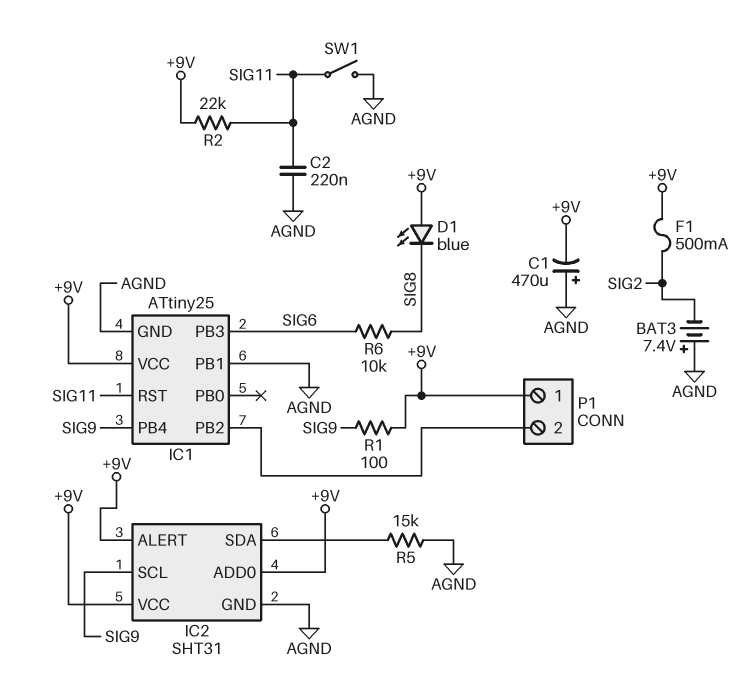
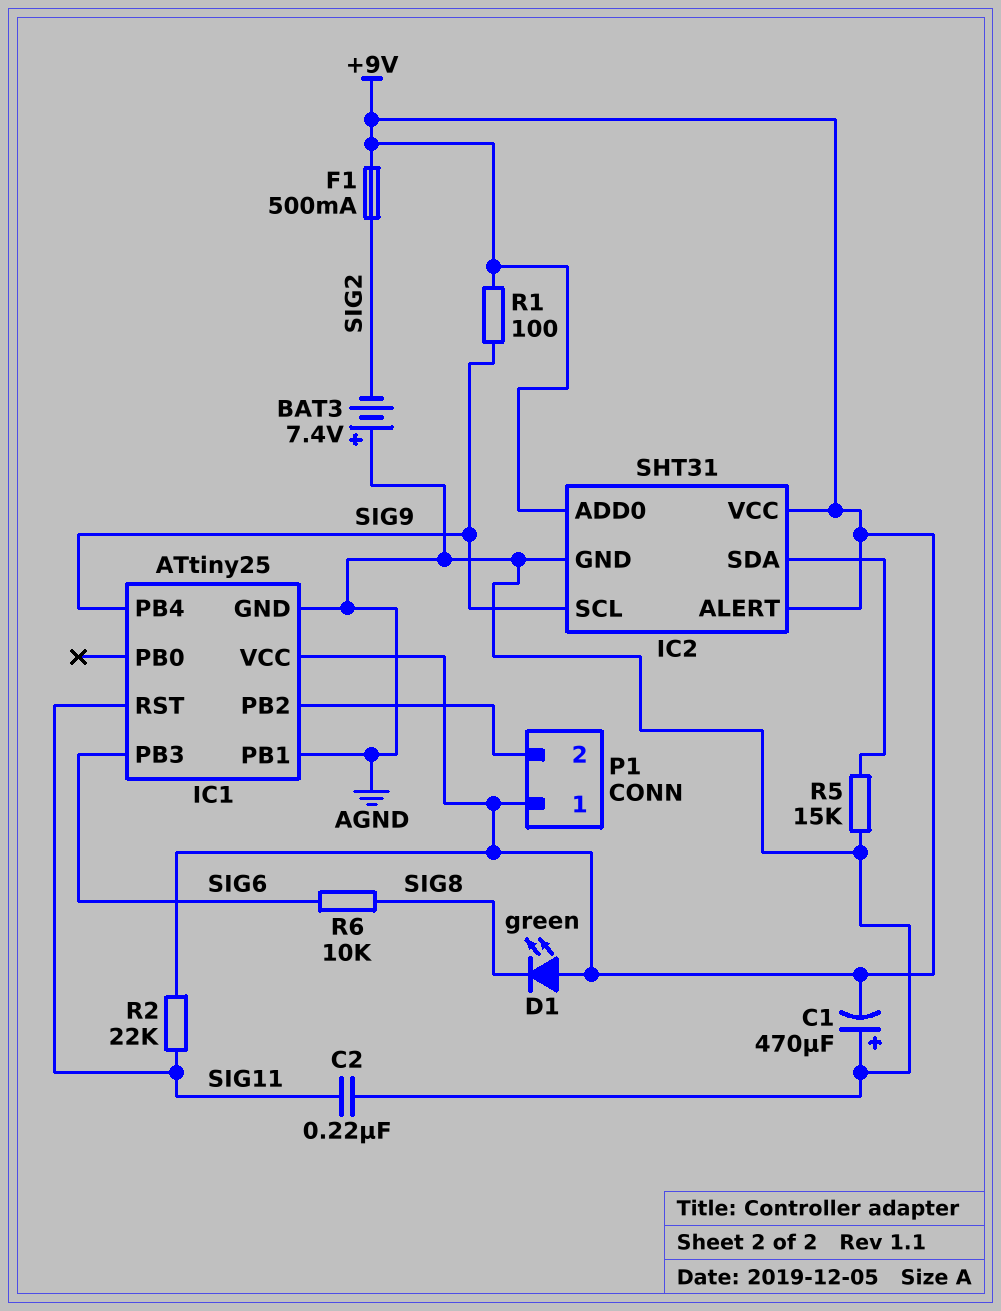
D1: LED blue (A +9V, K SIG8) -> LED green (A +9V, K SIG8)
SW1: switch (AGND, SIG11) -> none

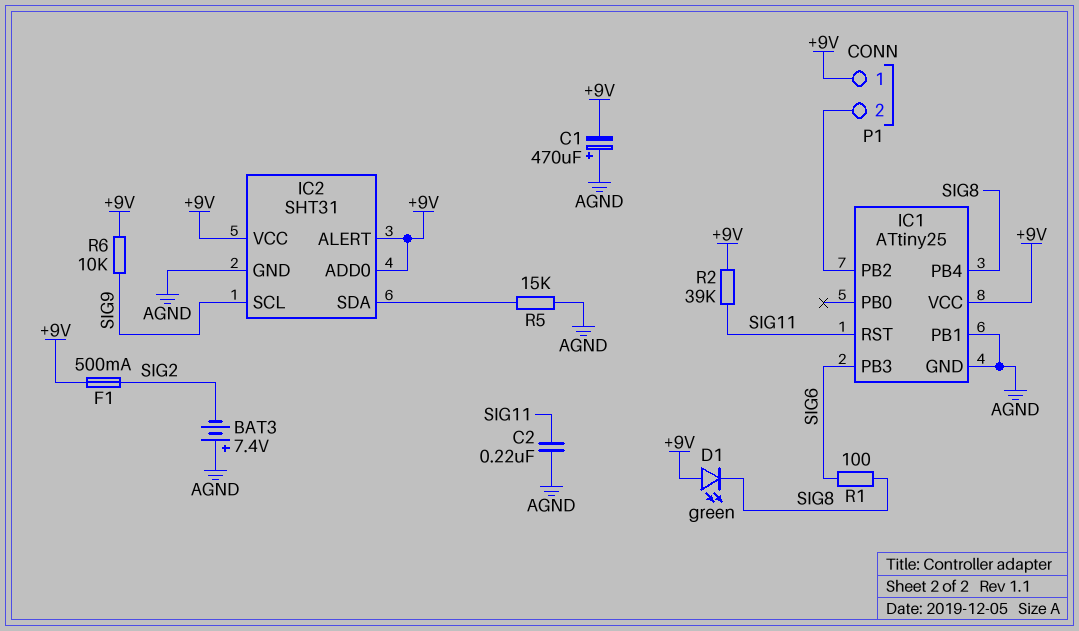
IC1 pin PB4: SIG9 -> SIG8
R1: 100 (+9V, SIG9) -> 100 (SIG6, SIG8)
R2: 22k (+9V, SIG11) -> 39k (+9V, SIG11)
R6: 10k (SIG6, SIG8) -> 10k (+9V, SIG9)

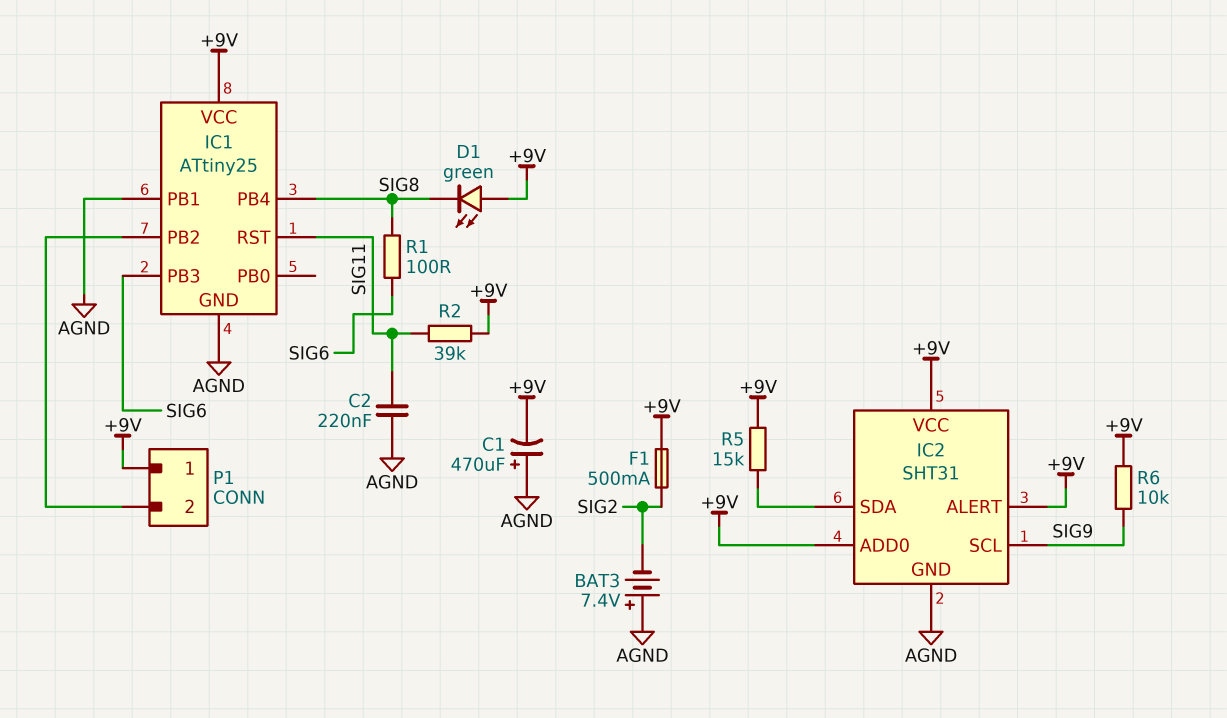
R5: 15k (AGND, IC2/SDA) -> 15k (+9V, IC2/SDA)

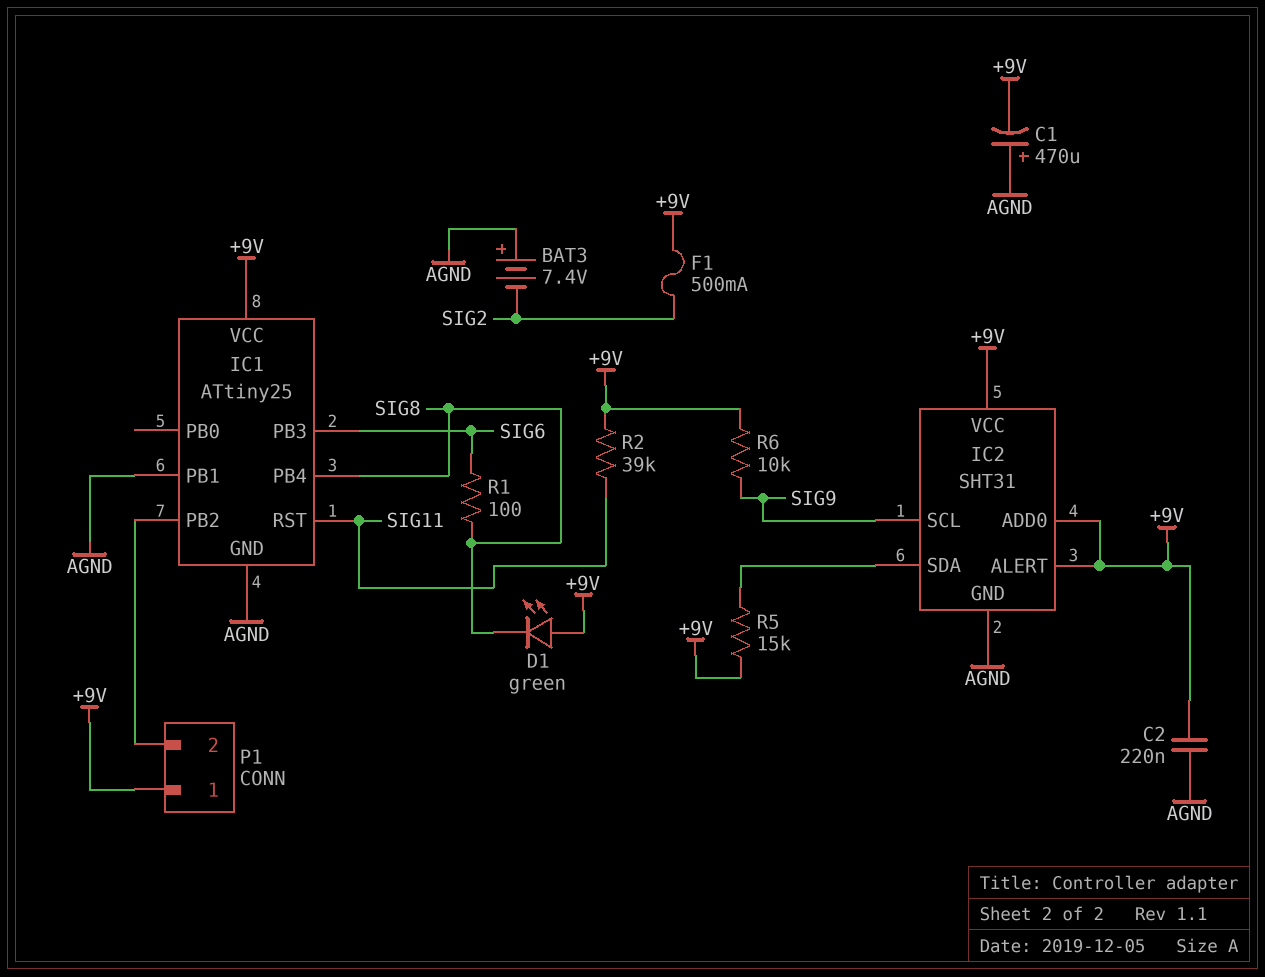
C2: 220nF (AGND, SIG11) -> 220nF (+9V, AGND)

